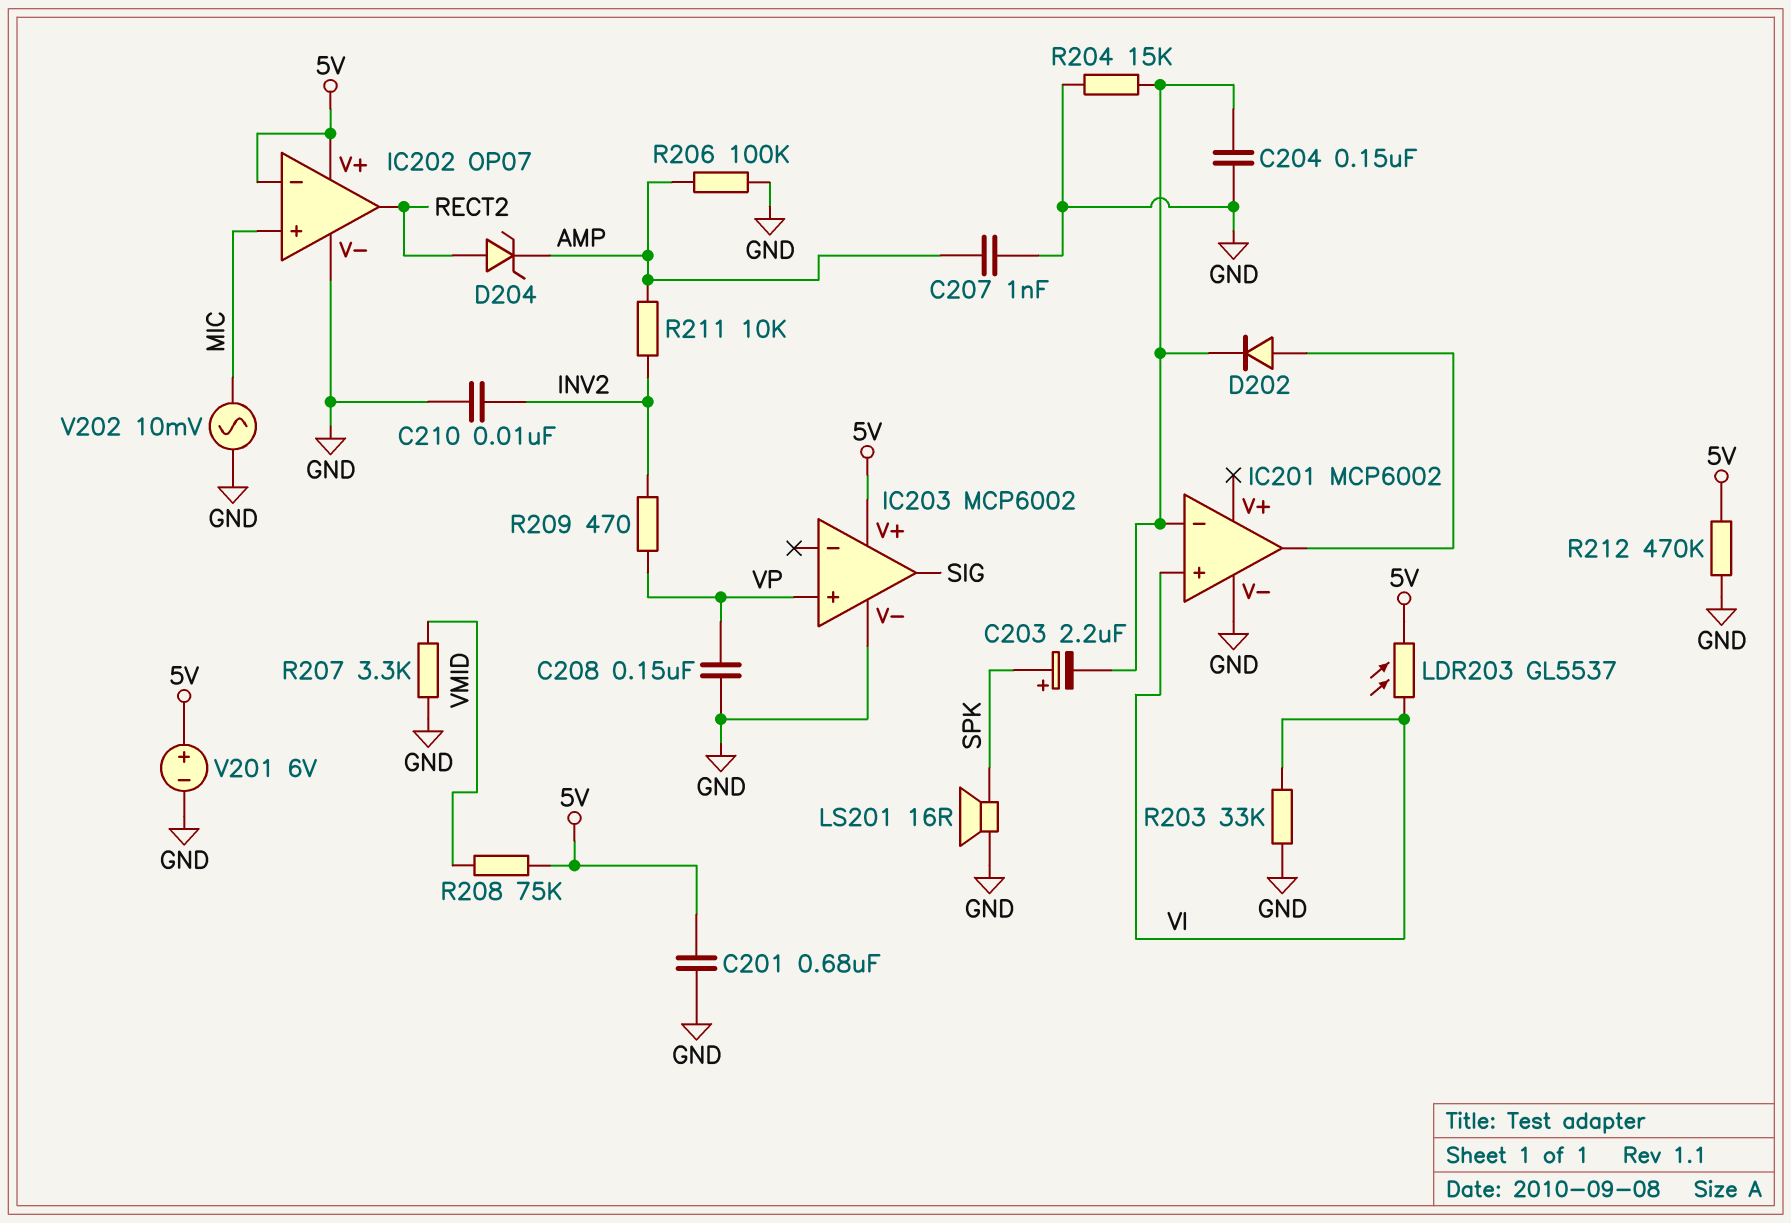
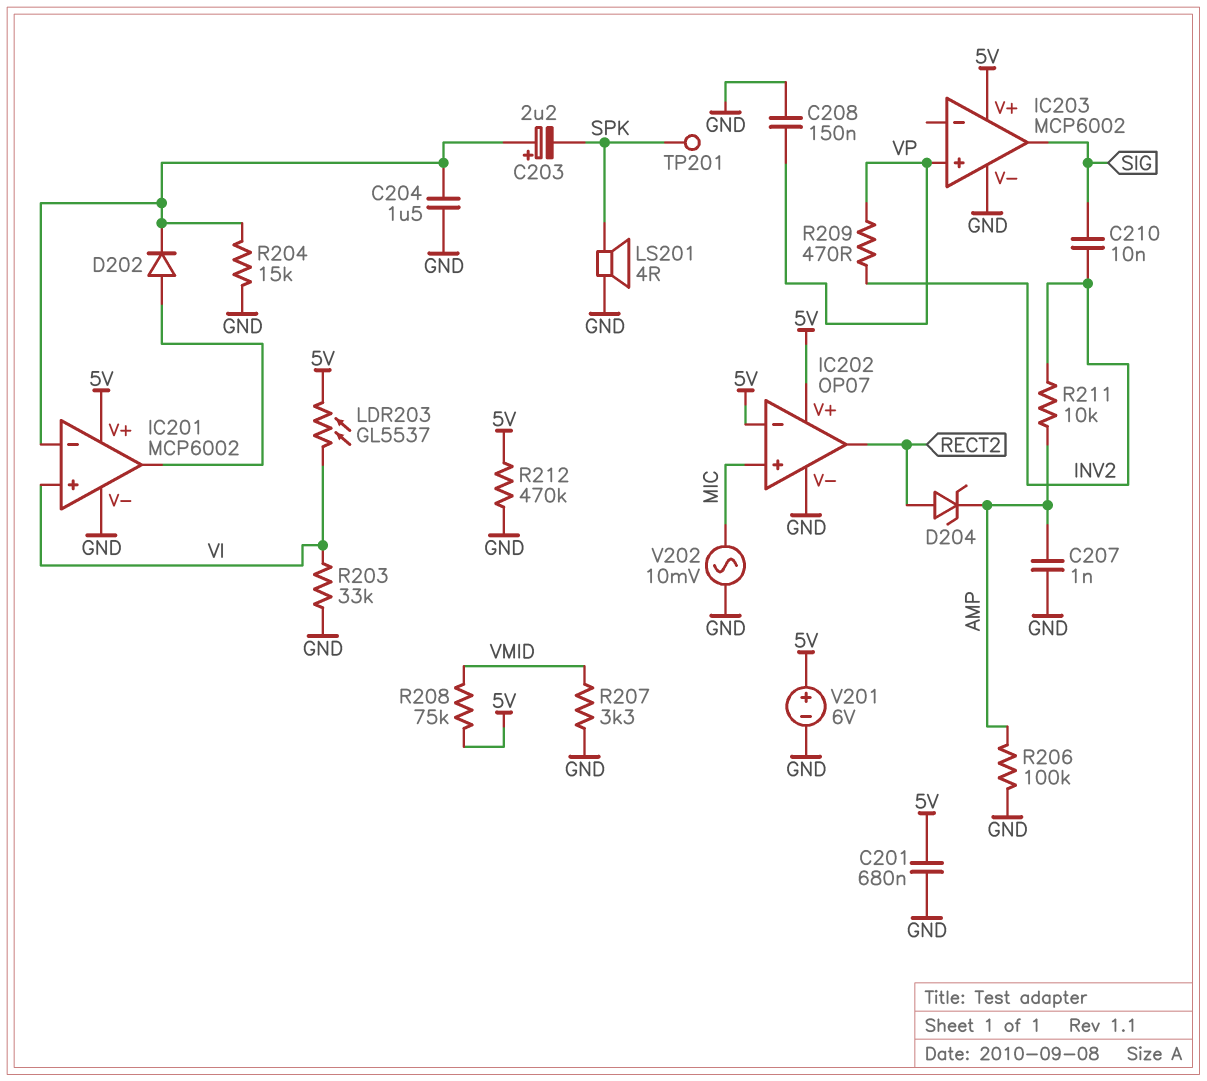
C203: 2.2uF (plus SPK, minus IC201/in-) -> 2.2uF (plus IC201/in-, minus SPK)
C204: 150nF (GND, IC201/in-) -> 1.5uF (GND, IC201/in-)
C210: 10nF (GND, INV2) -> 10nF (INV2, SIG)
IC201 pin V+: none -> 5V
LS201: speaker 16R (GND, SPK) -> speaker 4R (GND, SPK)
TP201: none -> test point (SPK)

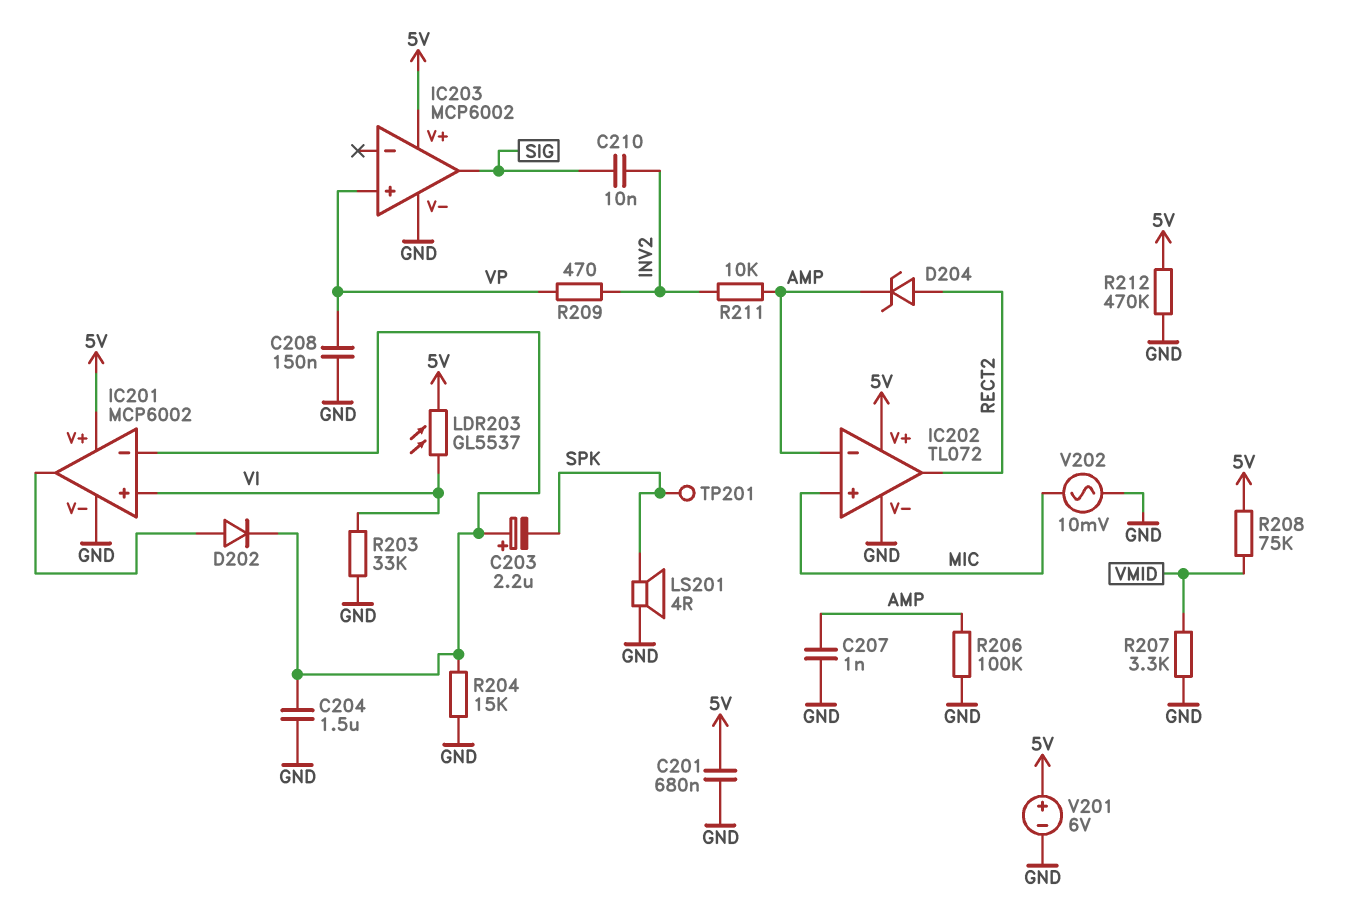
IC202: OP07 -> TL072
IC202 pin in-: 5V -> AMP

